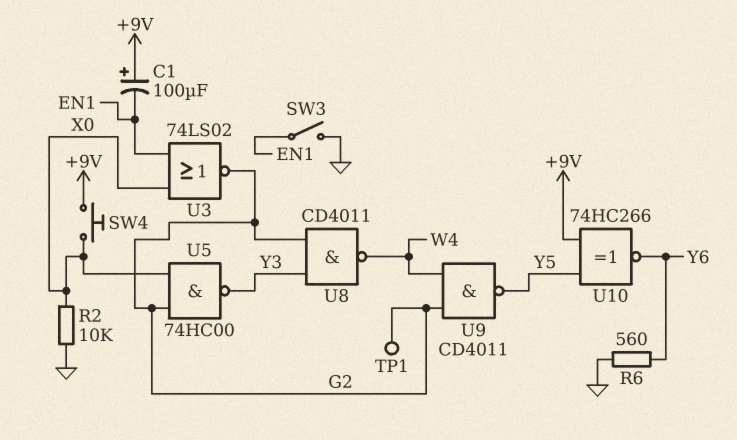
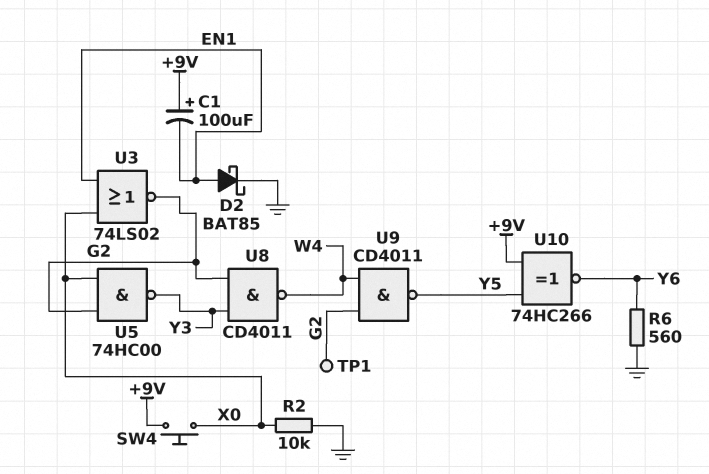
D2: none -> schottky BAT85 (A EN1, K GND)
SW3: switch (EN1, GND) -> none

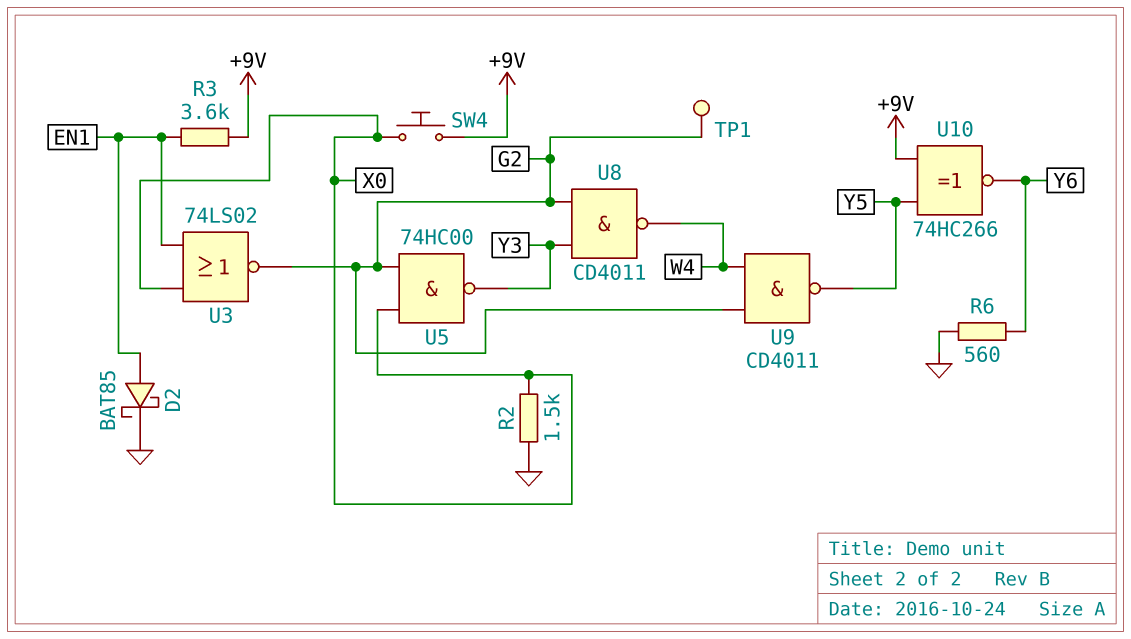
C1: 100uF (plus +9V, minus EN1) -> none
R2: 10k (GND, X0) -> 1.5k (GND, X0)
R3: none -> 3.6k (+9V, EN1)

